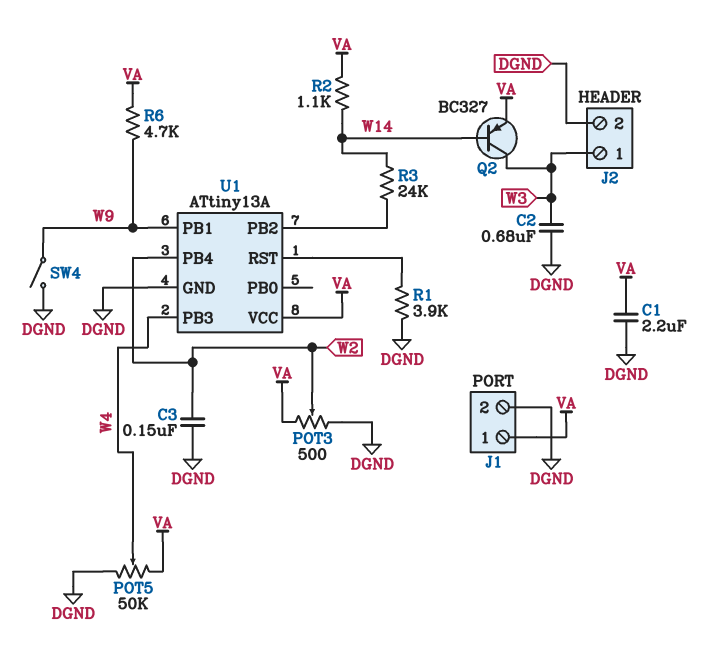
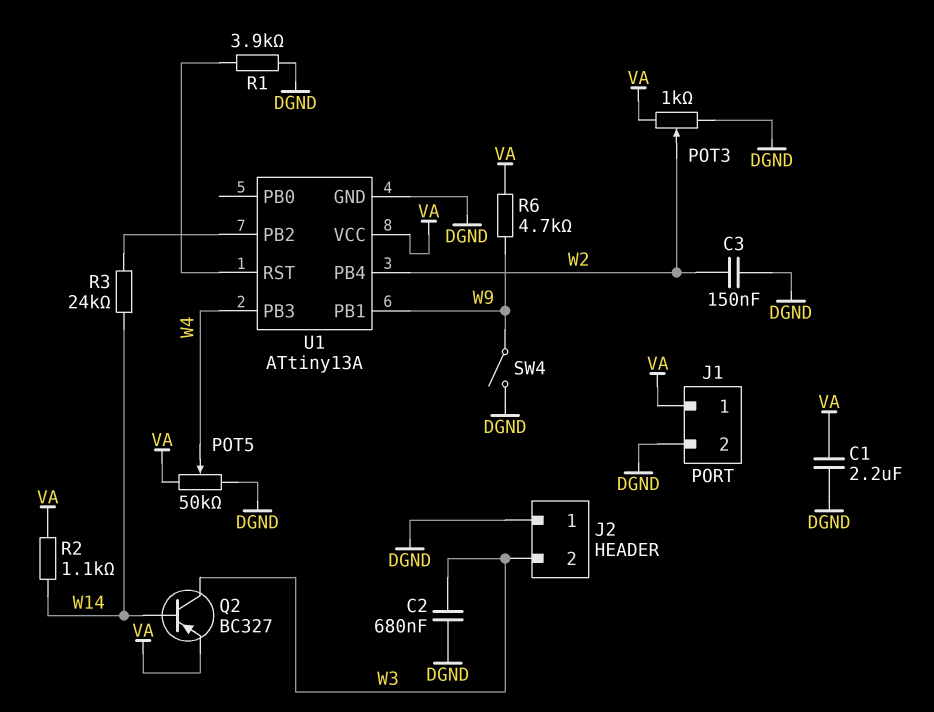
J2 pin 1: W3 -> DGND
J2 pin 2: DGND -> W3
POT3: 500 (DGND, VA, wiper W2) -> 1k (DGND, VA, wiper W2)

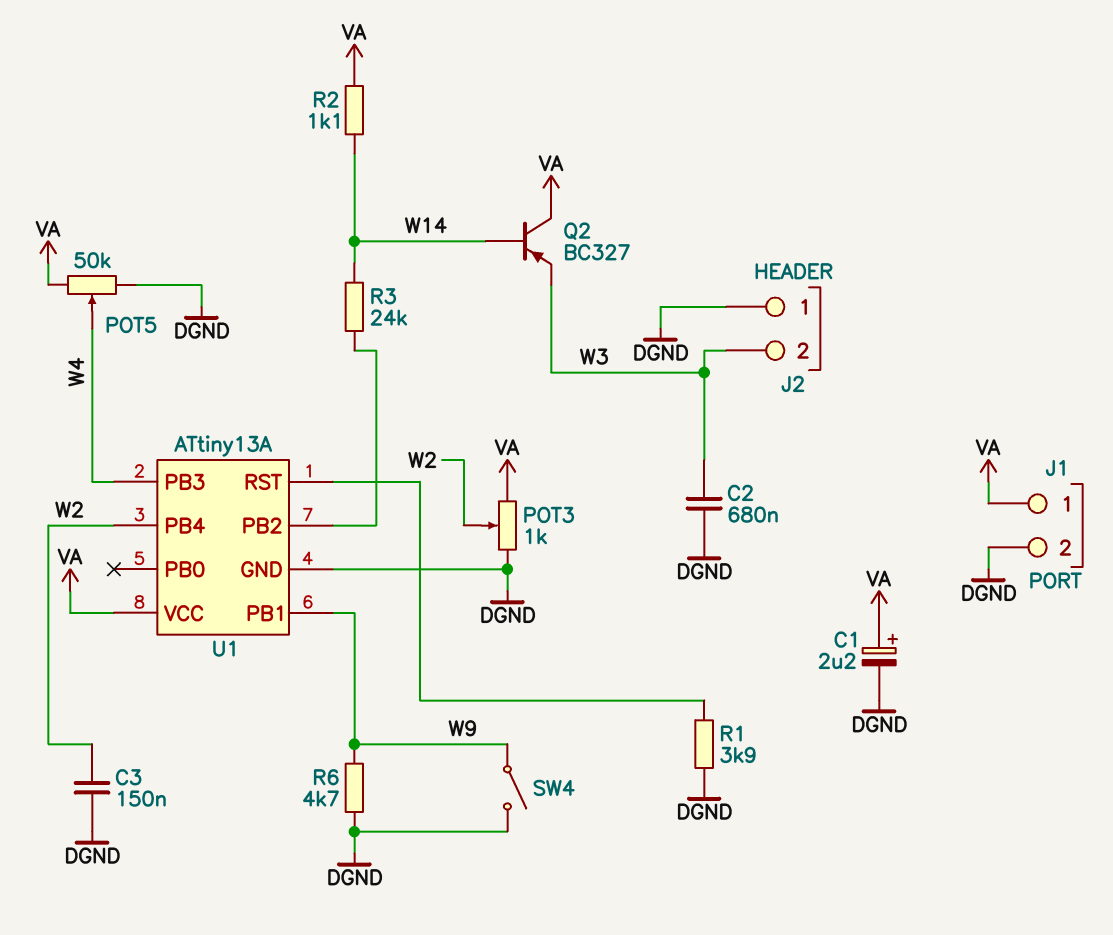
C1: 2.2uF (DGND, VA) -> 2.2uF (plus VA, minus DGND)
Q2: PNP BC327 (B W14, C W3, E VA) -> PNP BC327 (B W14, C VA, E W3)
R6: 4.7k (VA, W9) -> 4.7k (DGND, W9)

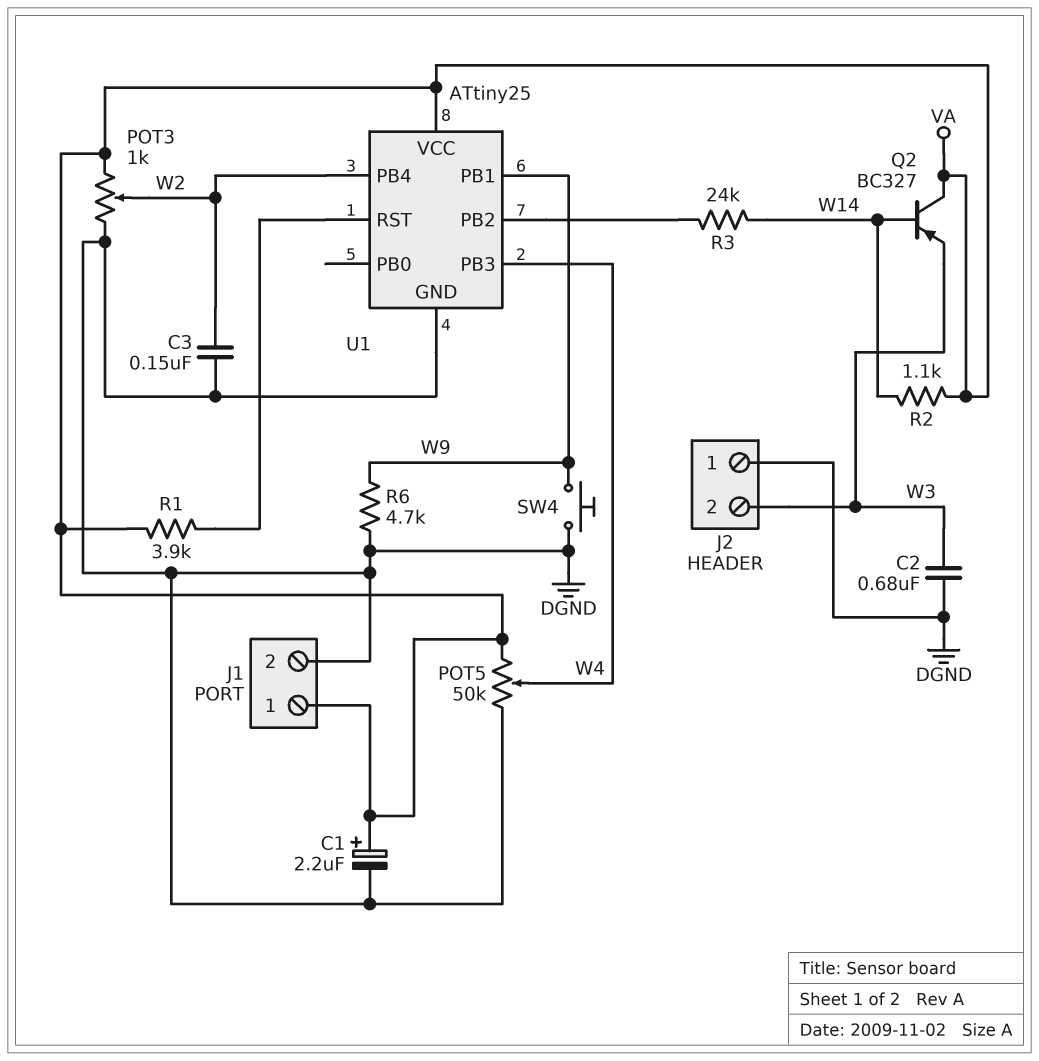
R1: 3.9k (DGND, U1/RST) -> 3.9k (U1/RST, VA)
SW4: switch (DGND, W9) -> button (DGND, W9)
U1: ATtiny13A -> ATtiny25

